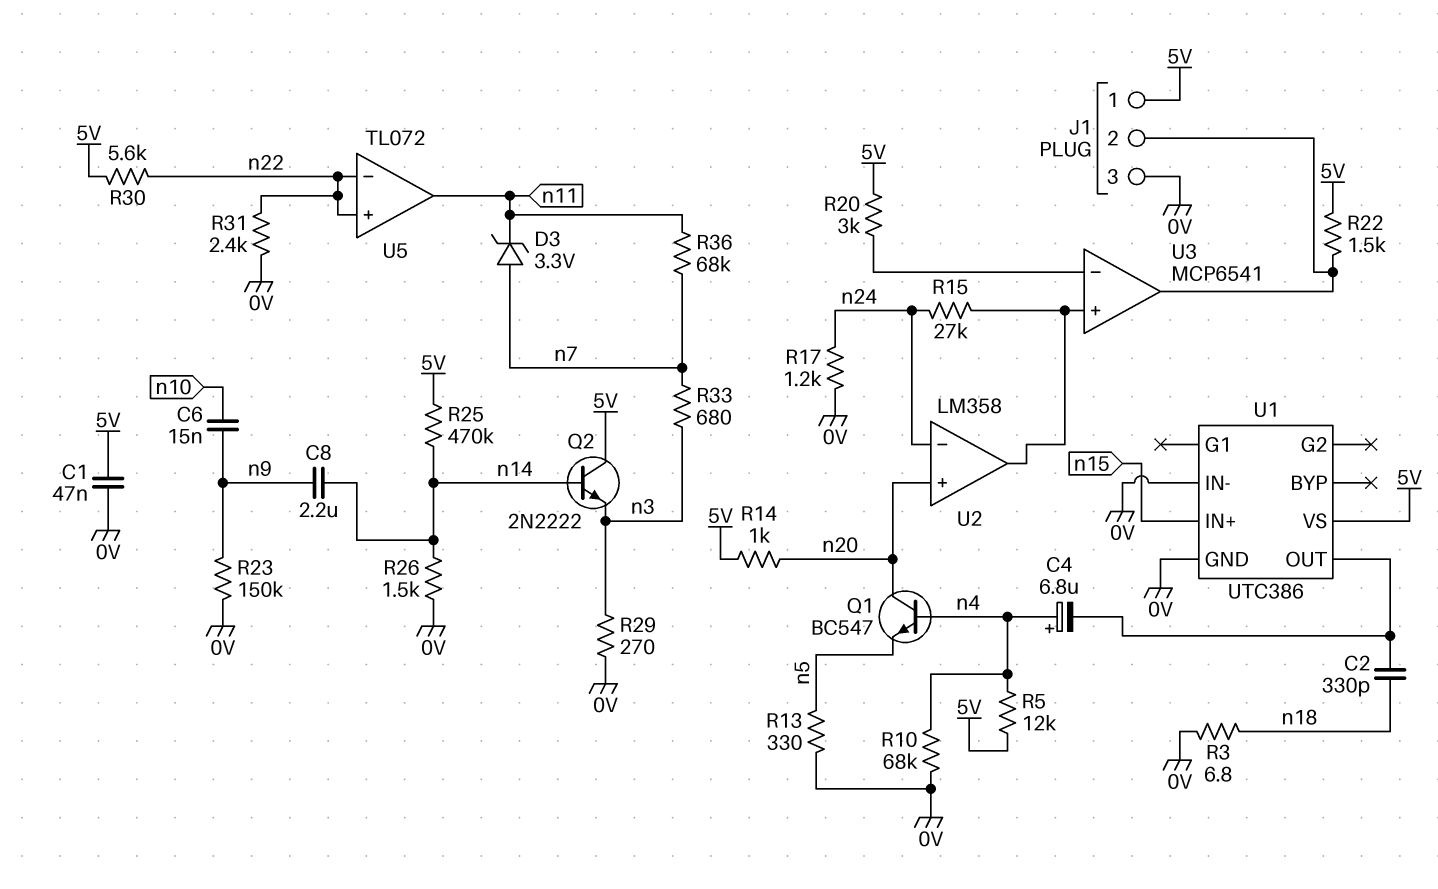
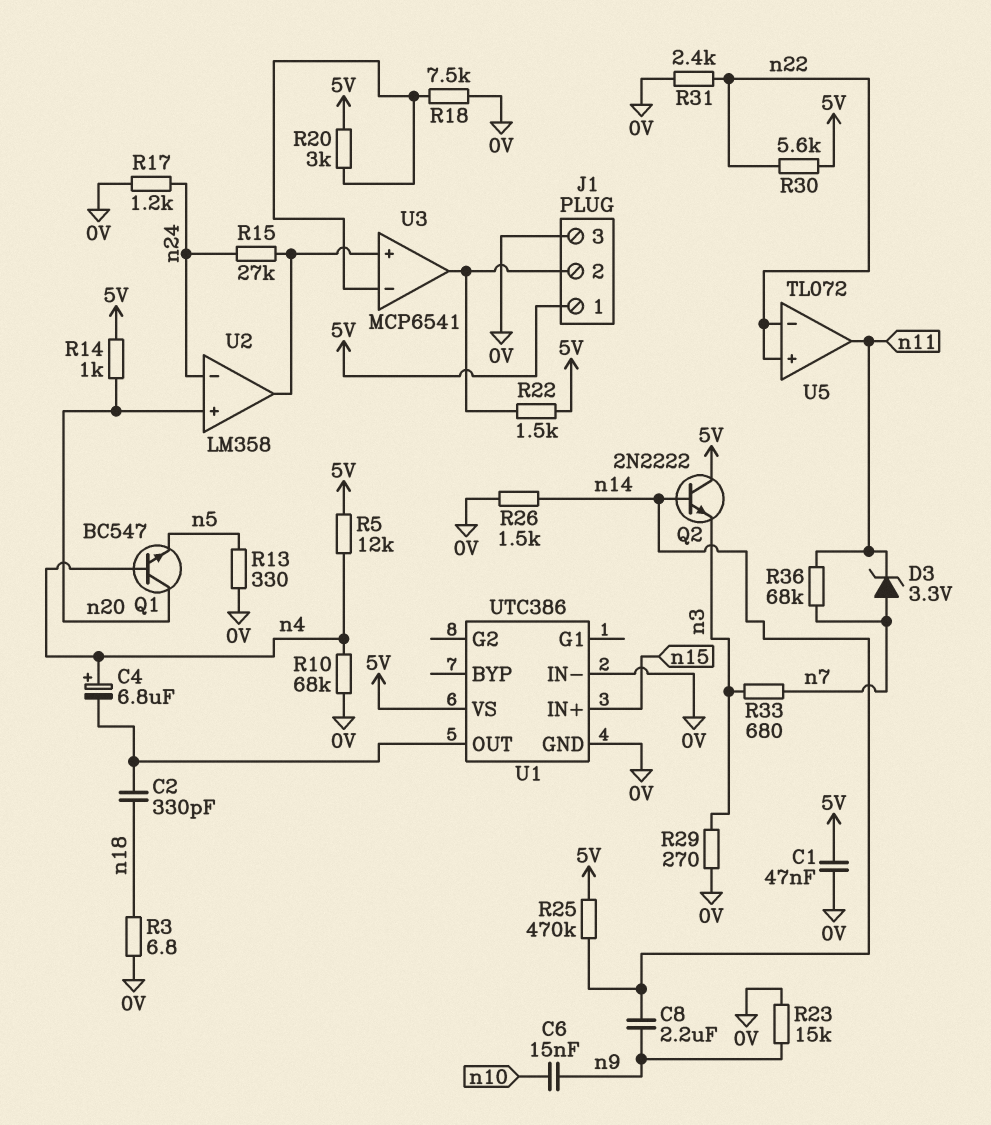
R18: none -> 7.5k (0V, U3/in-)
R23: 150k (0V, n9) -> 15k (0V, n9)

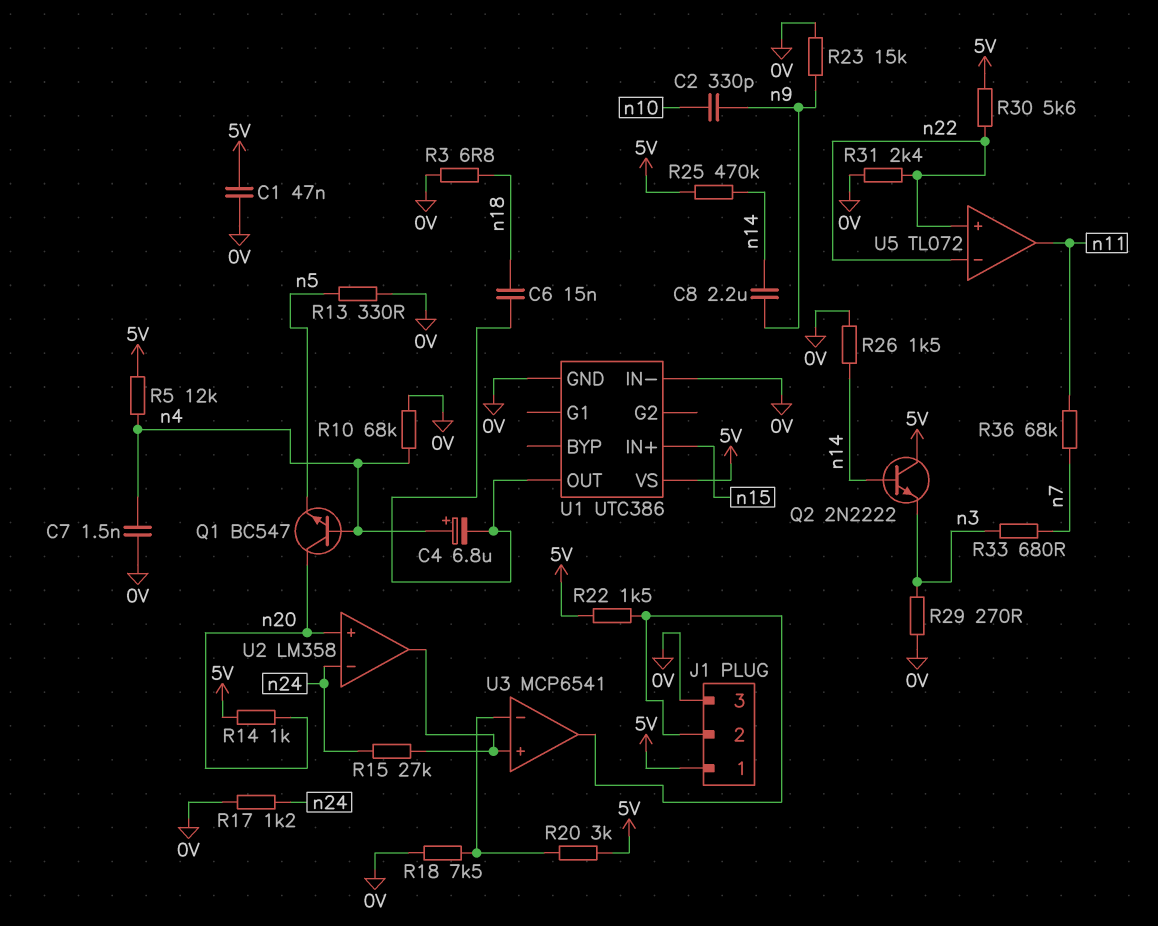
C2: 330pF (U1/OUT, n18) -> 330pF (n9, n10)
C6: 15nF (n9, n10) -> 15nF (U1/OUT, n18)
C7: none -> 1.5nF (0V, n4)
D3: zener 3.3V (A n7, K n11) -> none

